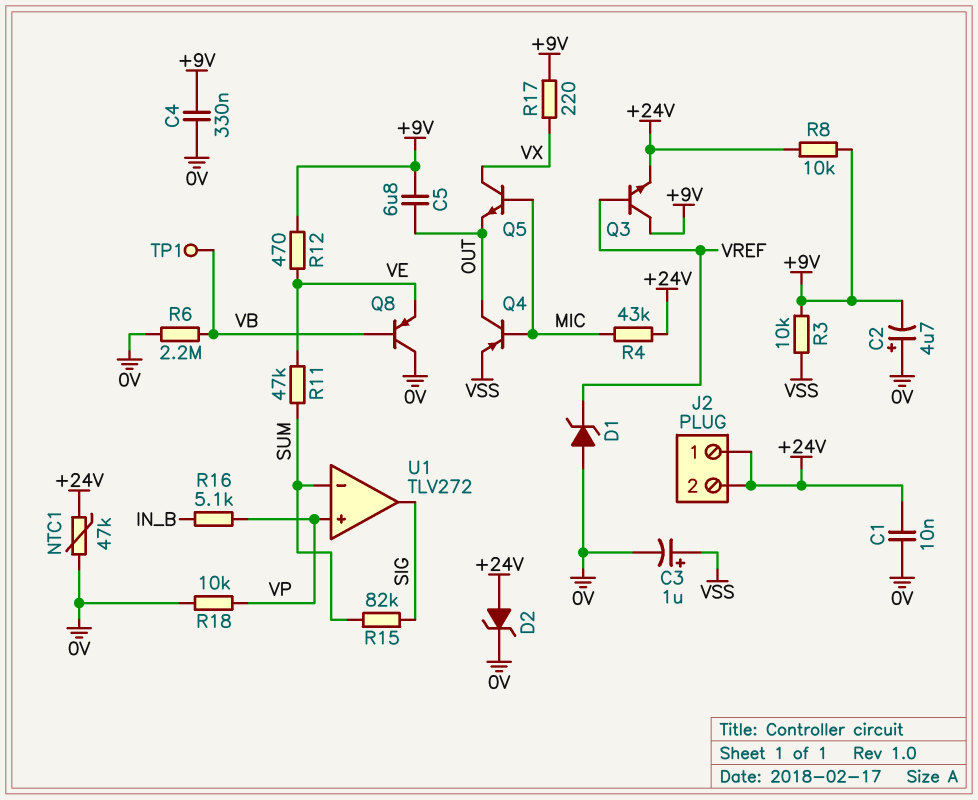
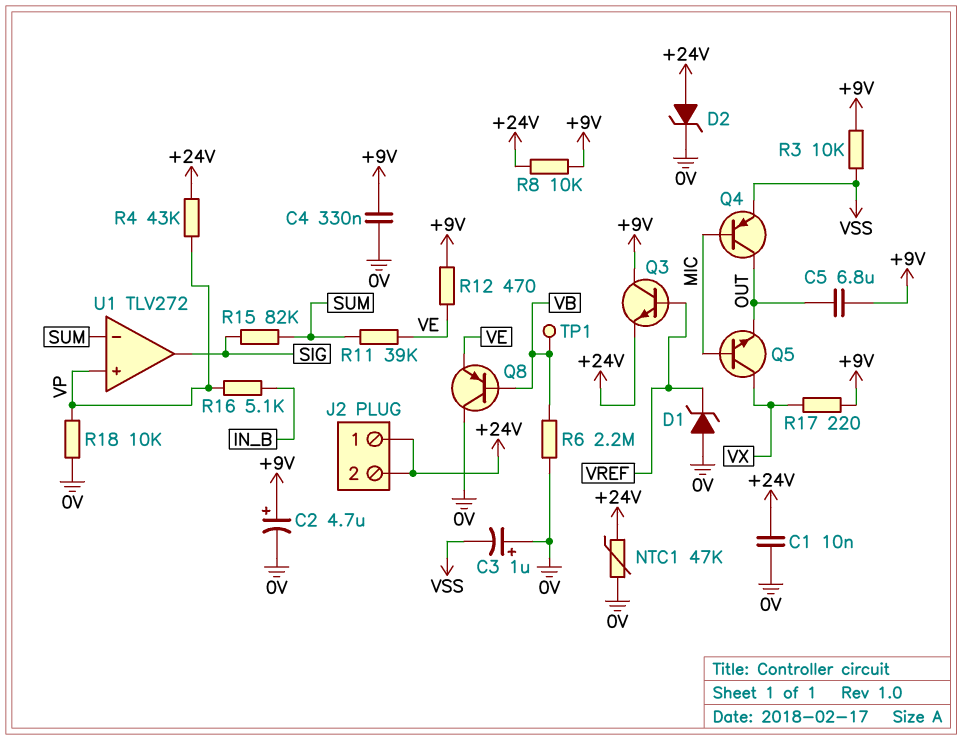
C2: 4.7uF (plus 0V, minus +9V) -> 4.7uF (plus +9V, minus 0V)
C3: 1uF (plus VSS, minus 0V) -> 1uF (plus 0V, minus VSS)
R4: 43k (+24V, MIC) -> 43k (+24V, VP)
R11: 47k (SUM, VE) -> 39k (SUM, VE)

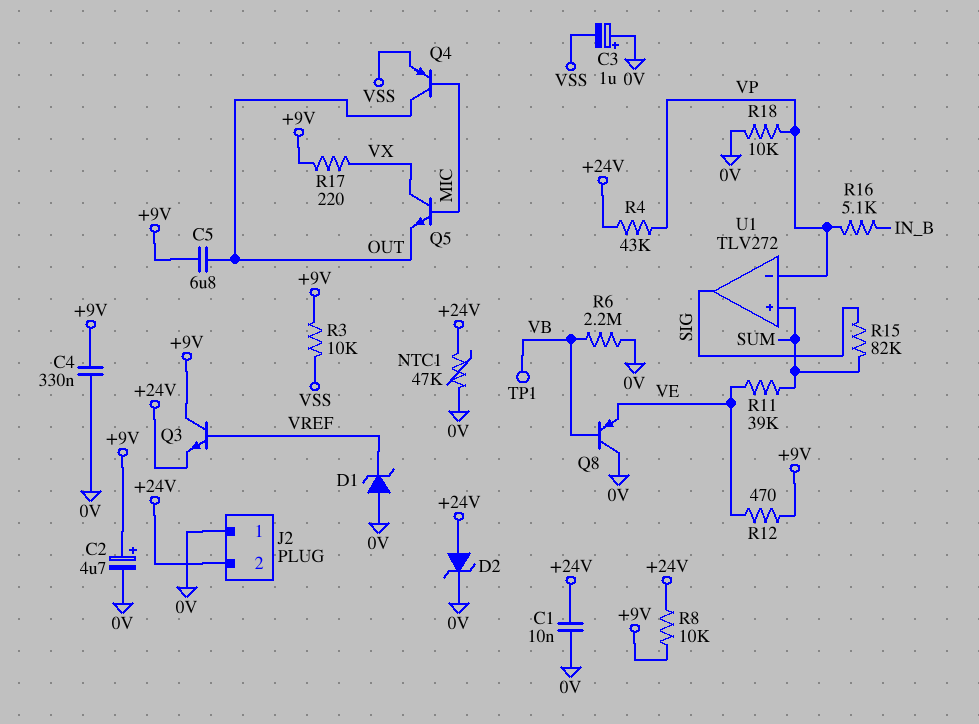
J2 pin 1: +24V -> 0V
U1 pin in+: VP -> SUM
U1 pin in-: SUM -> VP

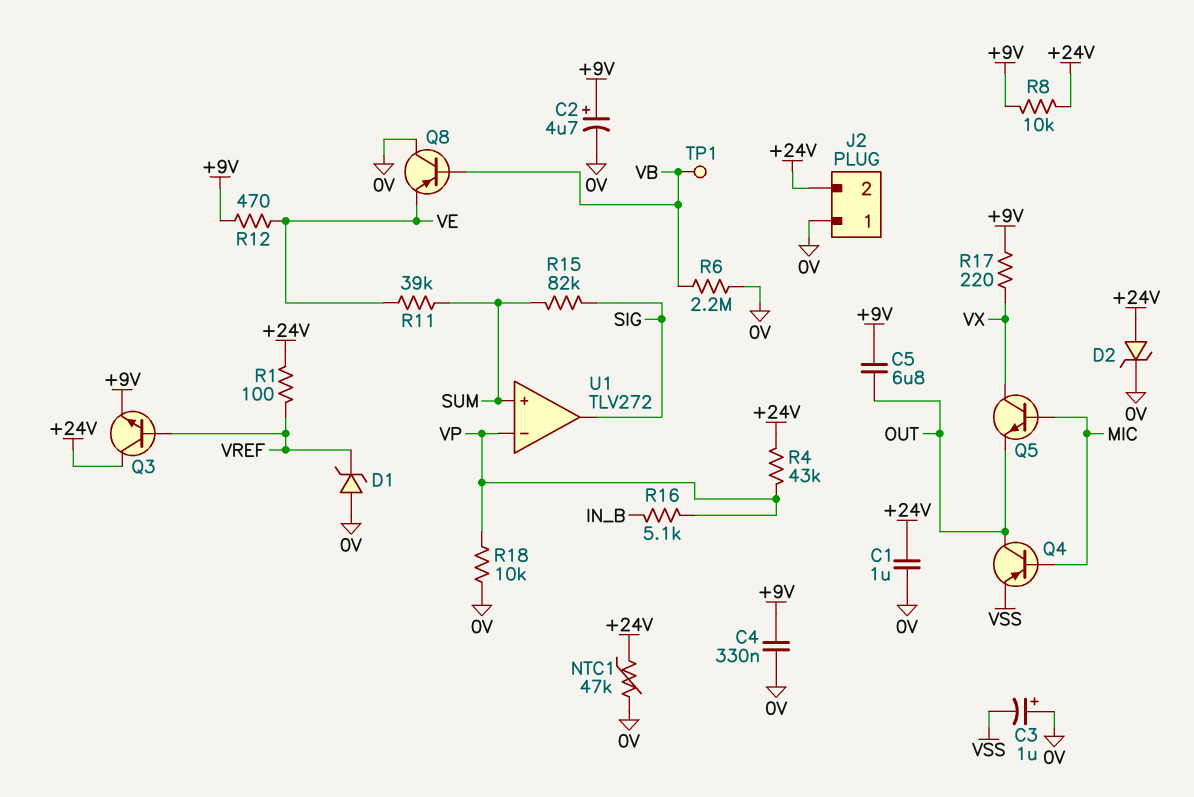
C1: 10nF (+24V, 0V) -> 1uF (+24V, 0V)
Q3: NPN (B VREF, C +9V, E +24V) -> NPN (B VREF, C +24V, E +9V)
R1: none -> 100 (+24V, VREF)
R3: 10k (+9V, VSS) -> none

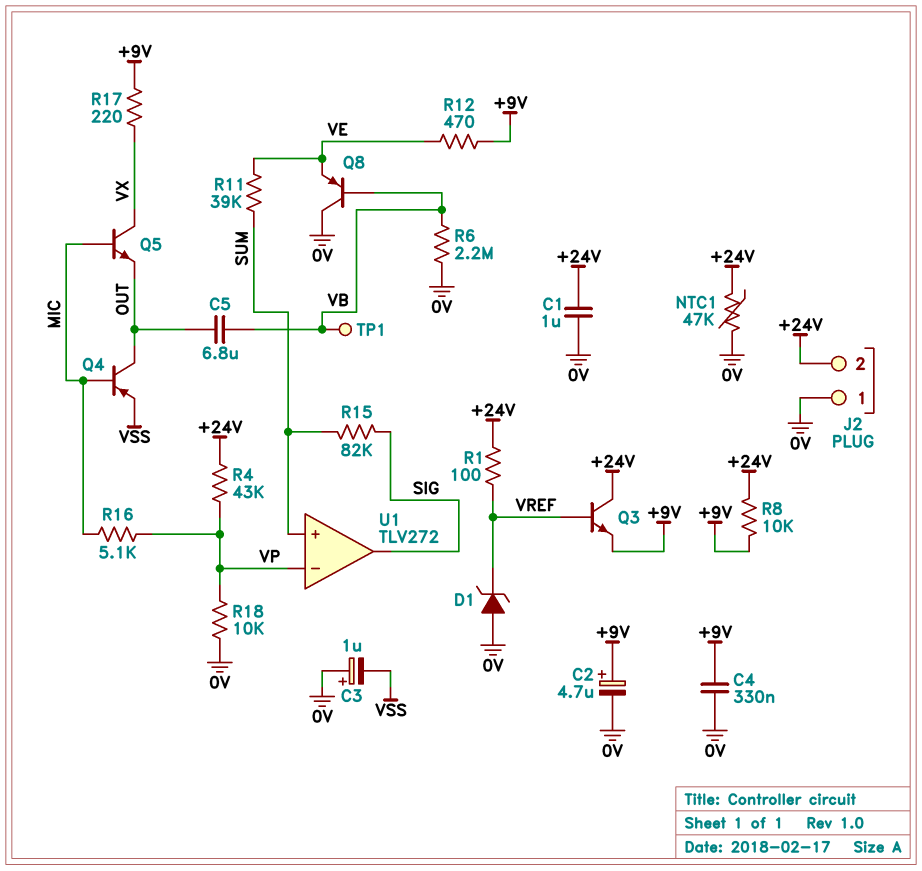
C5: 6.8uF (+9V, OUT) -> 6.8uF (OUT, VB)
D2: zener (A +24V, K 0V) -> none
R16: 5.1k (IN_B, VP) -> 5.1k (MIC, VP)

